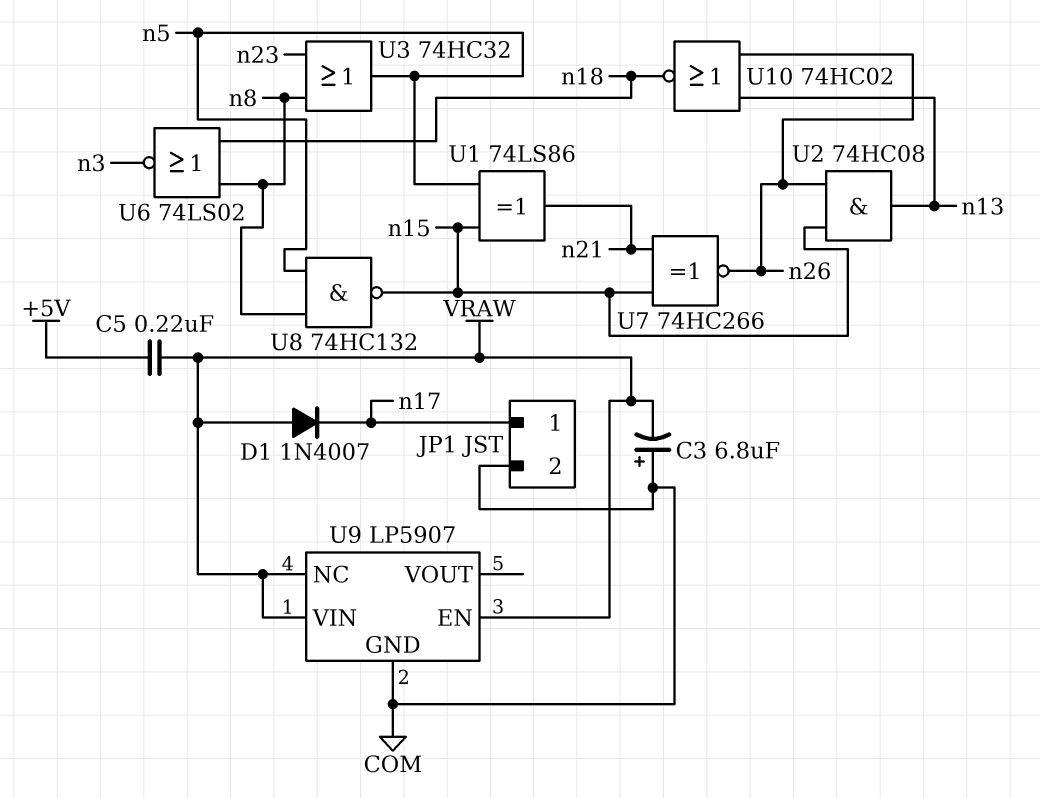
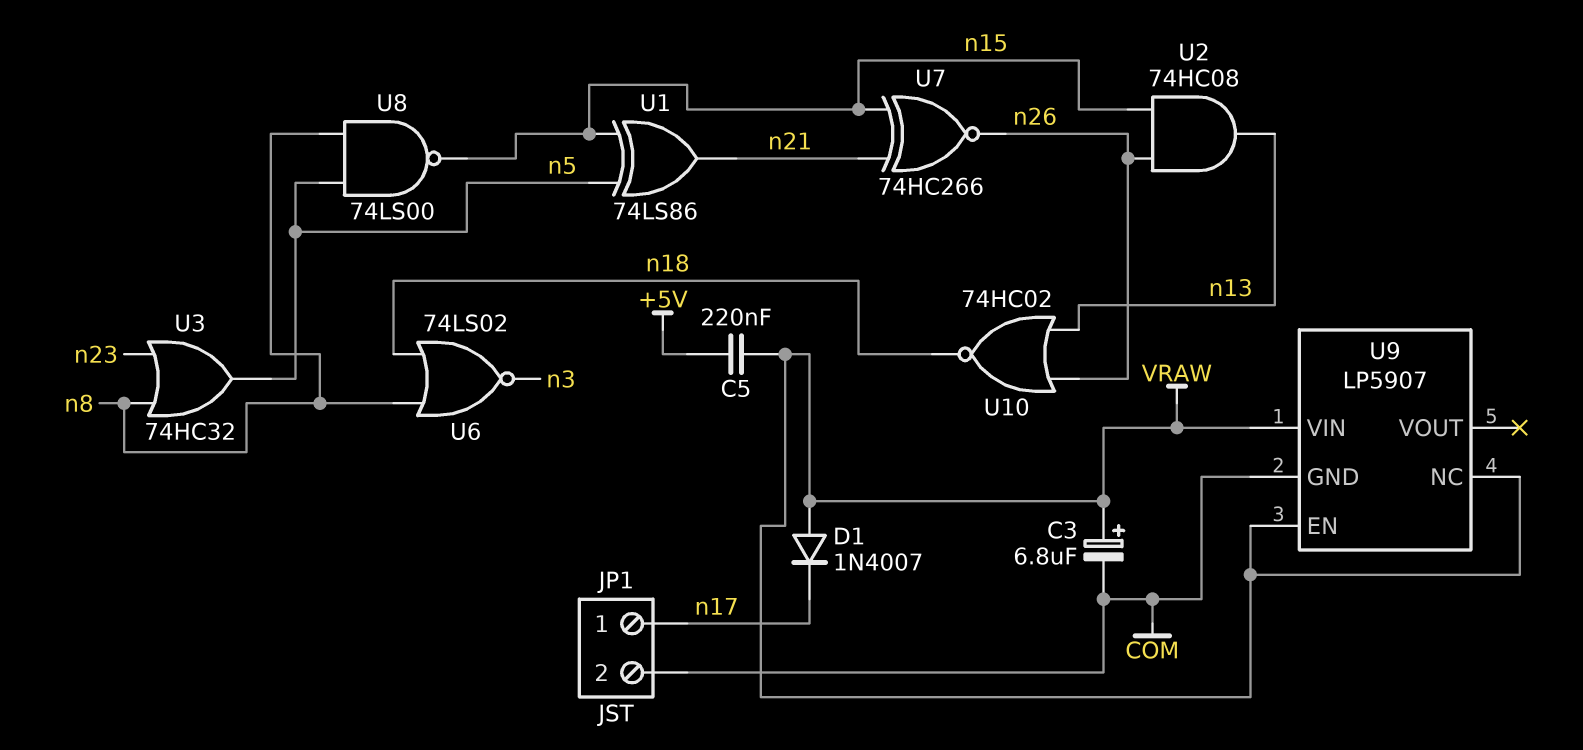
C3: 6.8uF (plus COM, minus VRAW) -> 6.8uF (plus VRAW, minus COM)
U8: NAND 74HC132 (in n5, in n8, out n15) -> NAND 74LS00 (in n5, in n8, out n15)

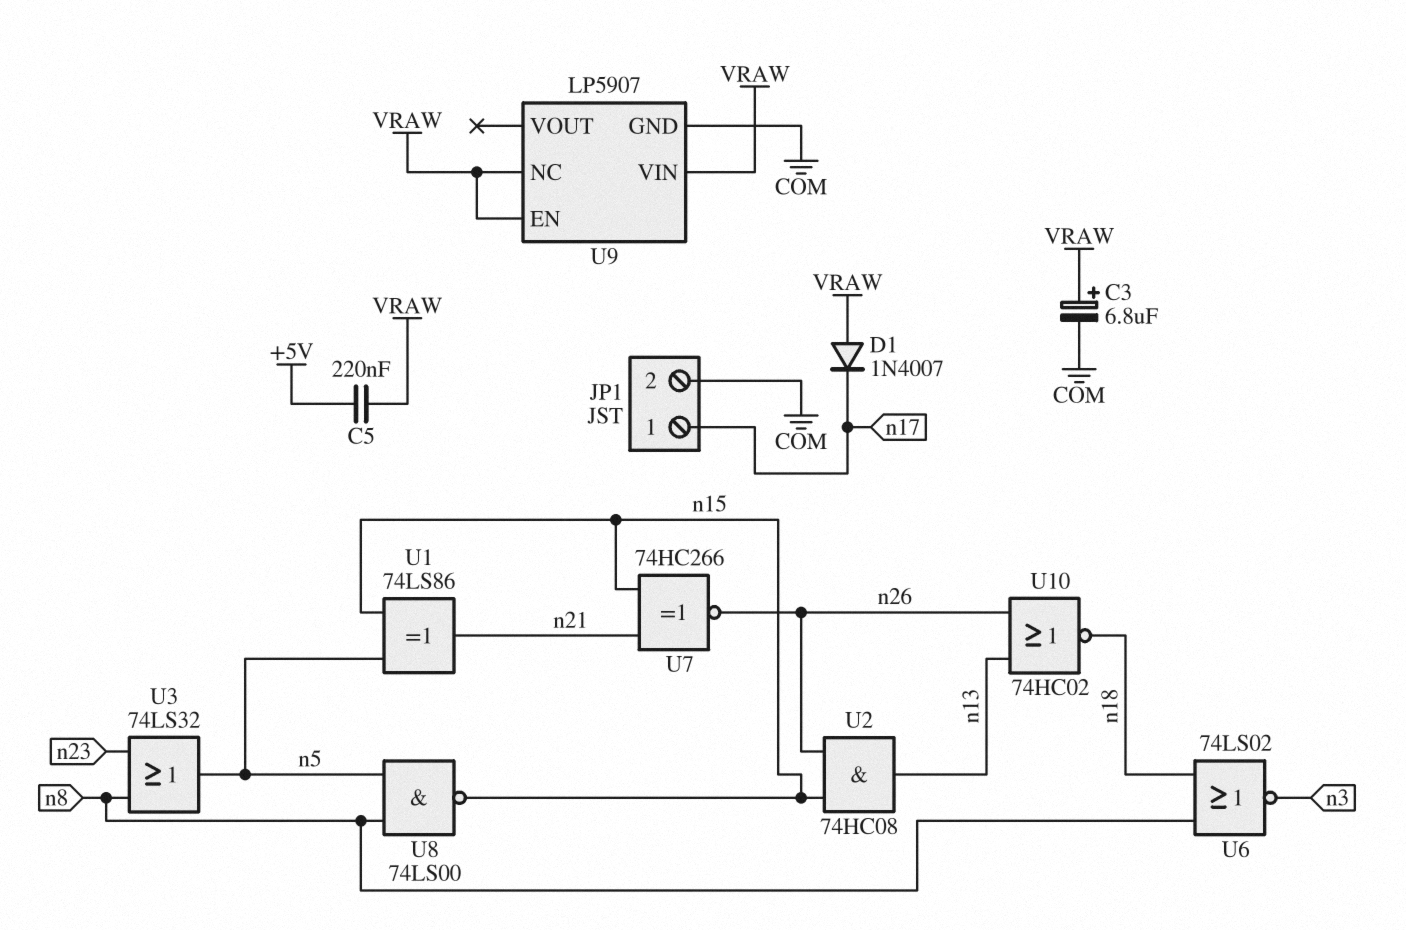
U3: OR 74HC32 (in n8, in n23, out n5) -> OR 74LS32 (in n8, in n23, out n5)

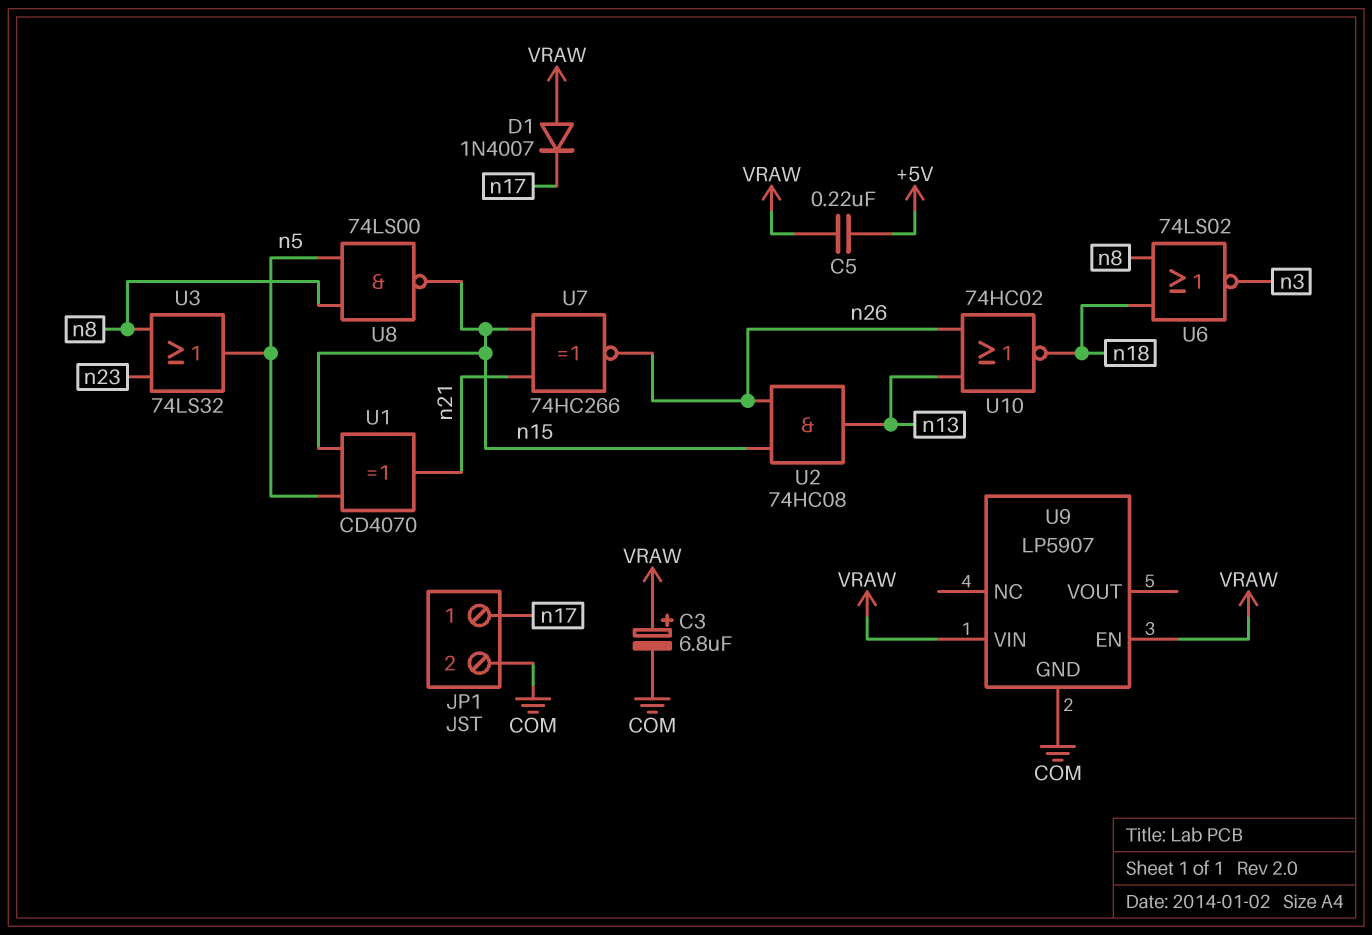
U1: XOR 74LS86 (in n5, in n15, out n21) -> XOR CD4070 (in n5, in n15, out n21)
U9 pin NC: VRAW -> none

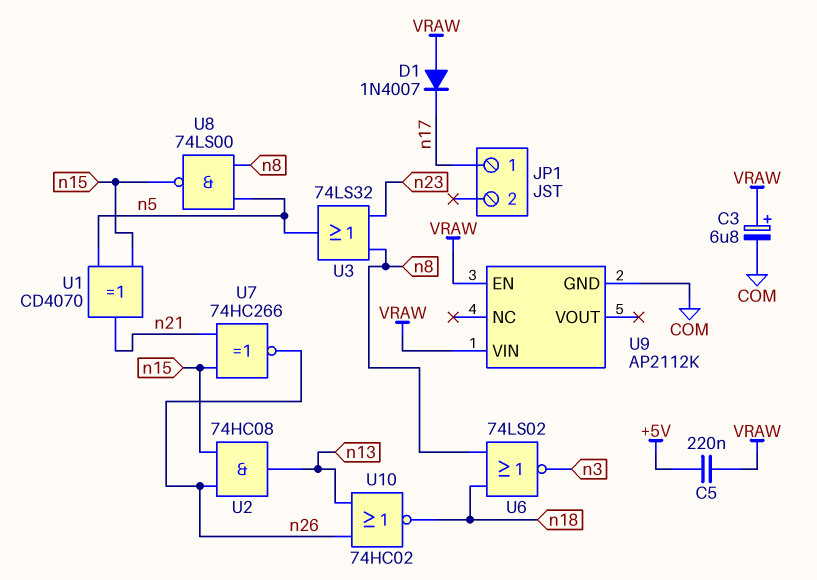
JP1 pin 2: COM -> none
U9: LP5907 -> AP2112K

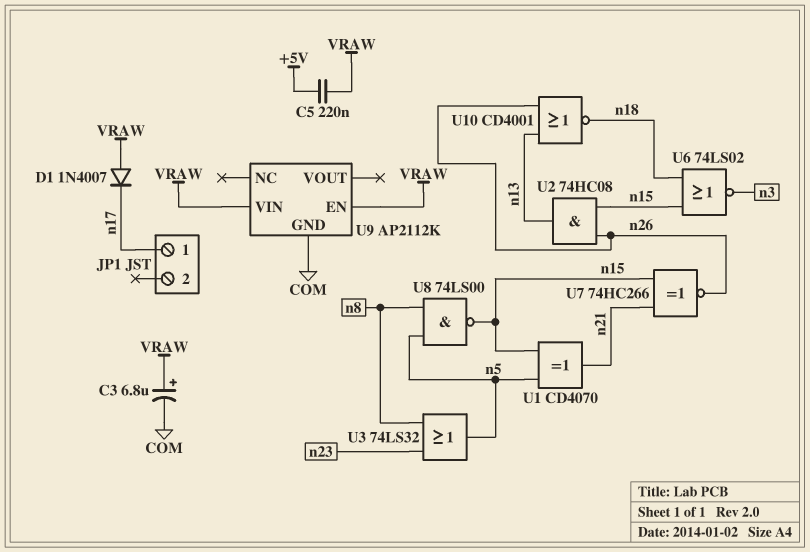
U6: NOR 74LS02 (in n8, in n18, out n3) -> NOR 74LS02 (in n15, in n18, out n3)
U10: NOR 74HC02 (in n13, in n26, out n18) -> NOR CD4001 (in n13, in n26, out n18)

